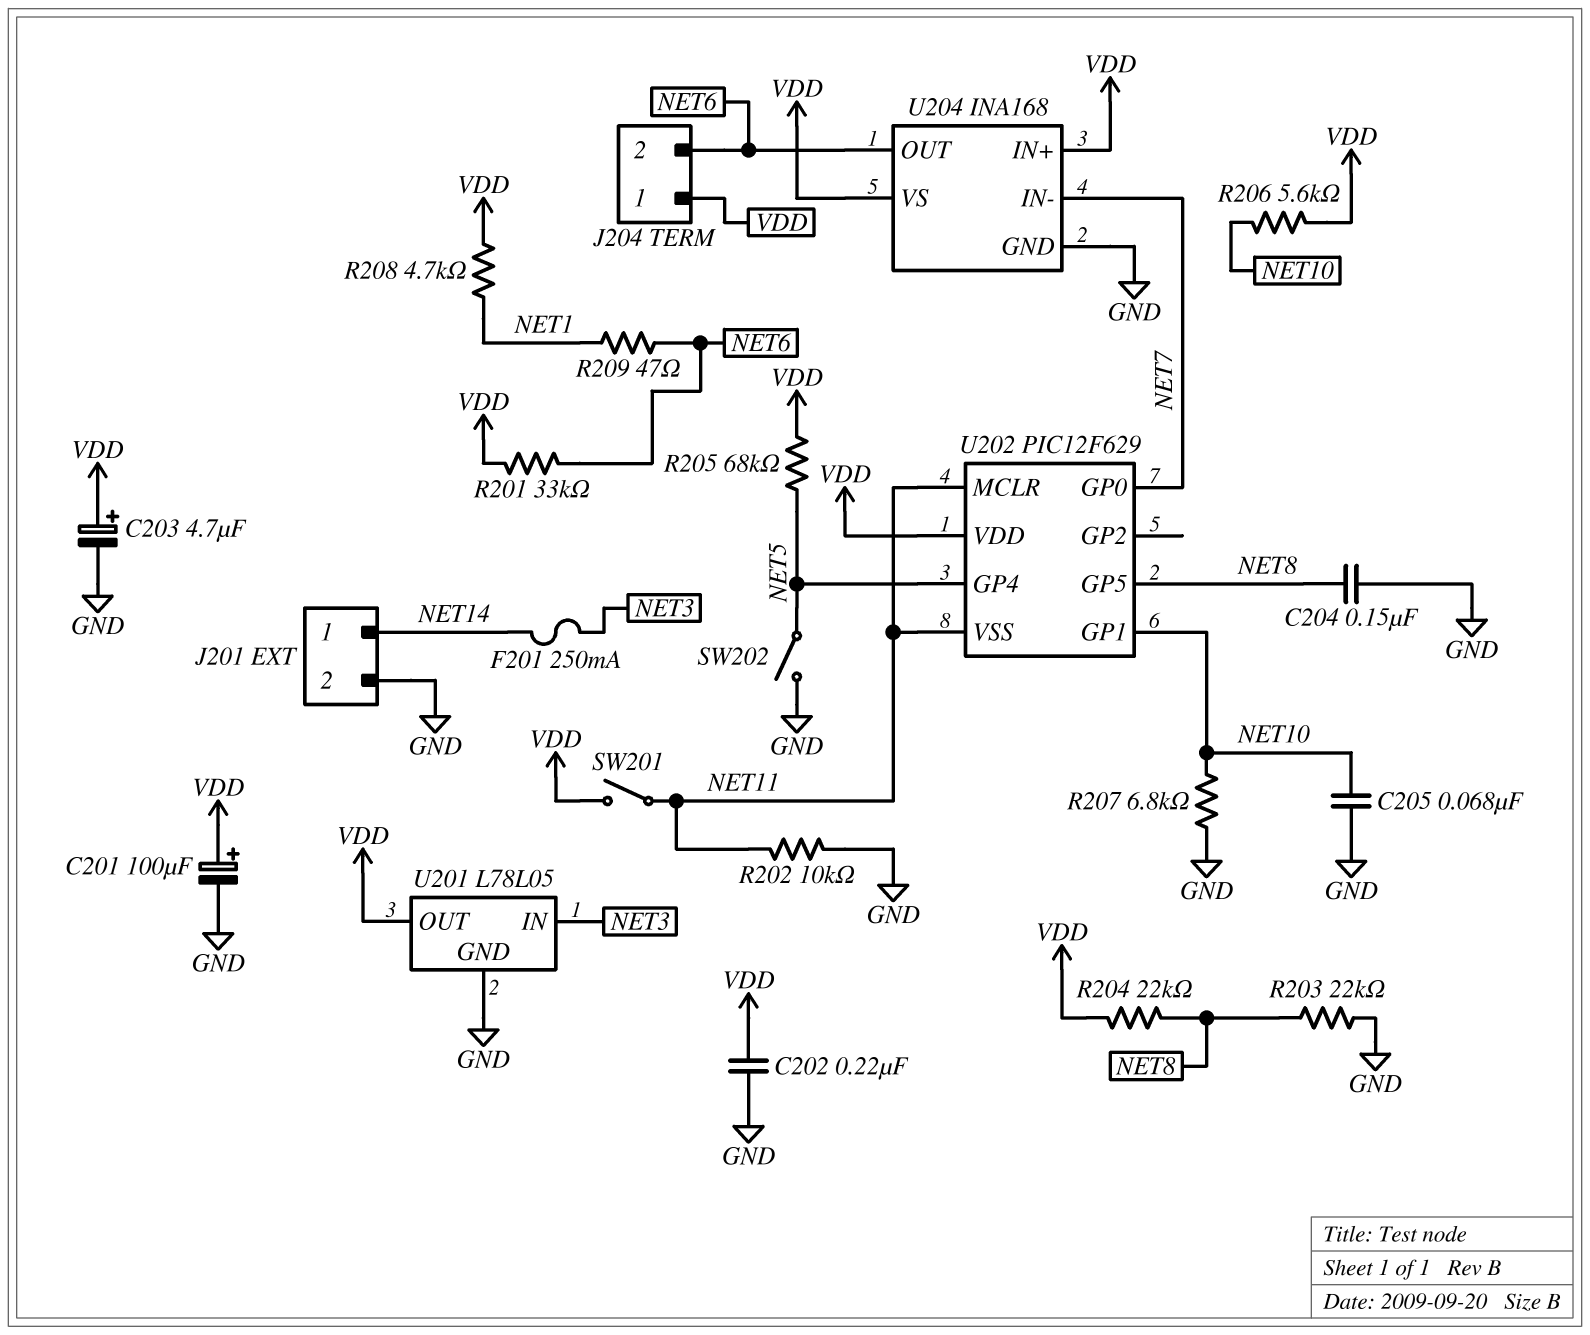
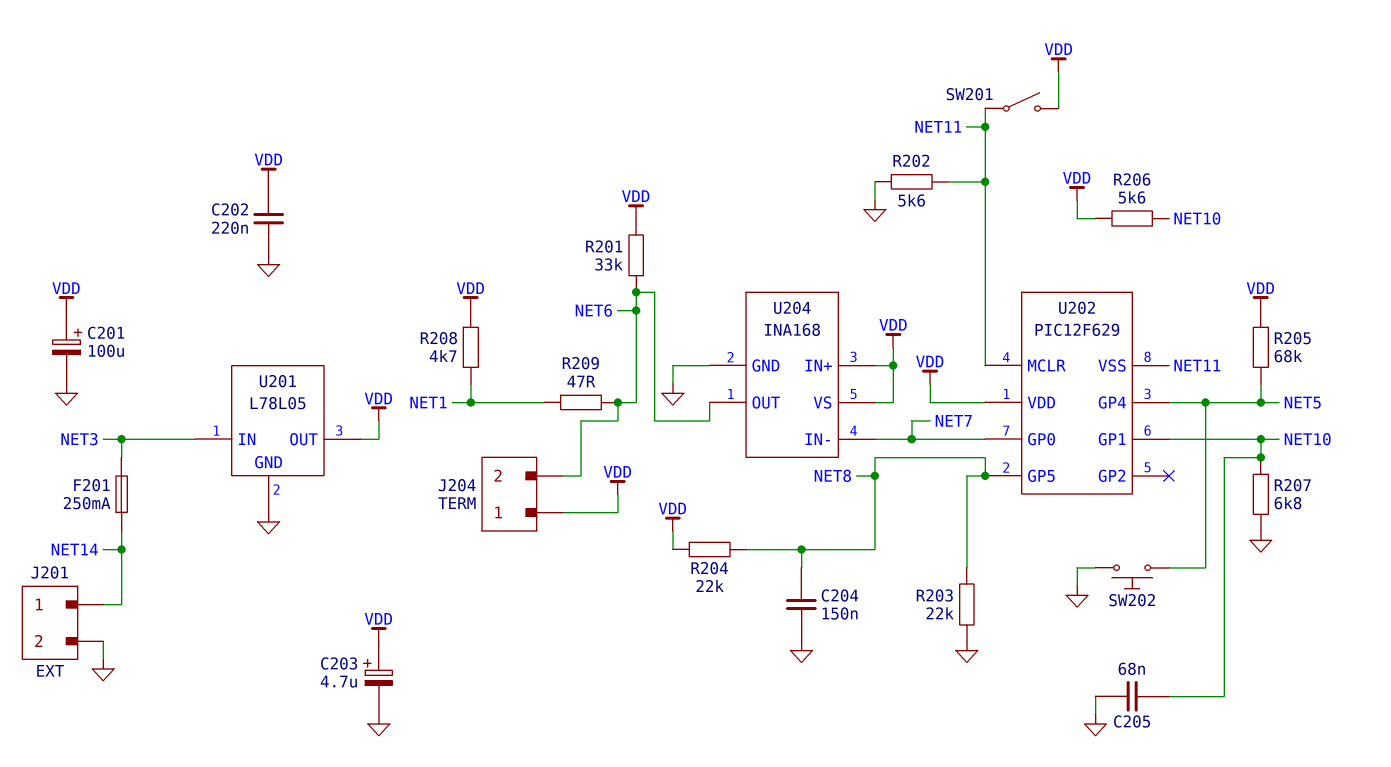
R202: 10k (GND, NET11) -> 5.6k (GND, NET11)
SW202: switch (GND, NET5) -> button (GND, NET5)

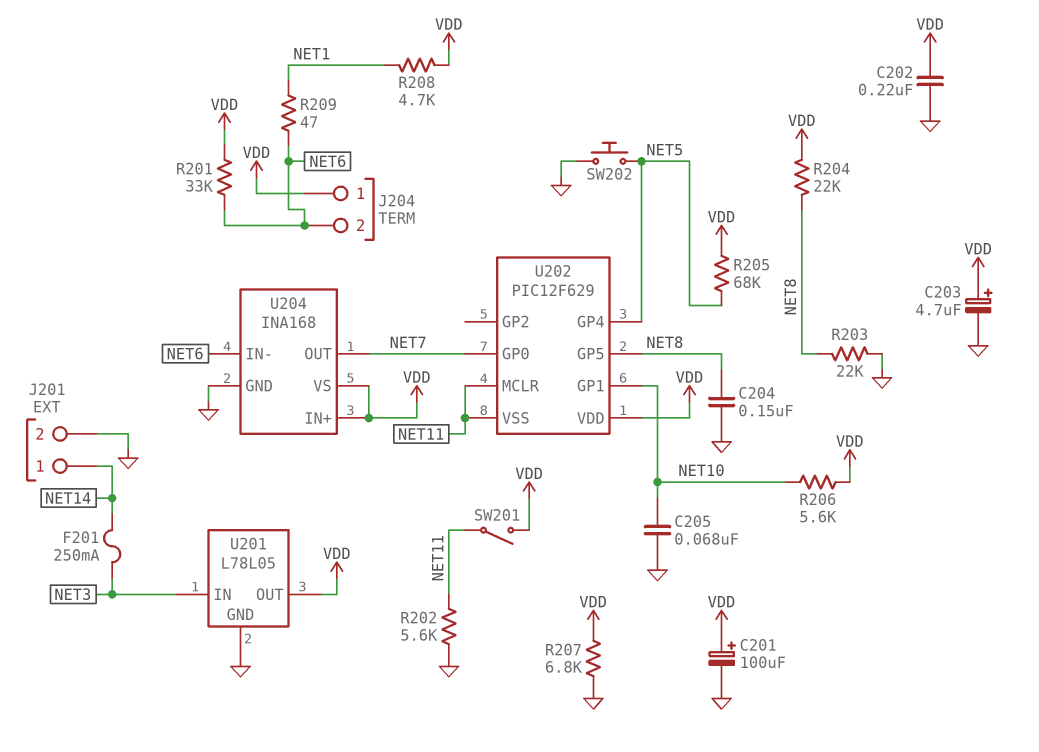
R207: 6.8k (GND, NET10) -> 6.8k (GND, VDD)
U204 pin IN-: NET7 -> NET6
U204 pin OUT: NET6 -> NET7

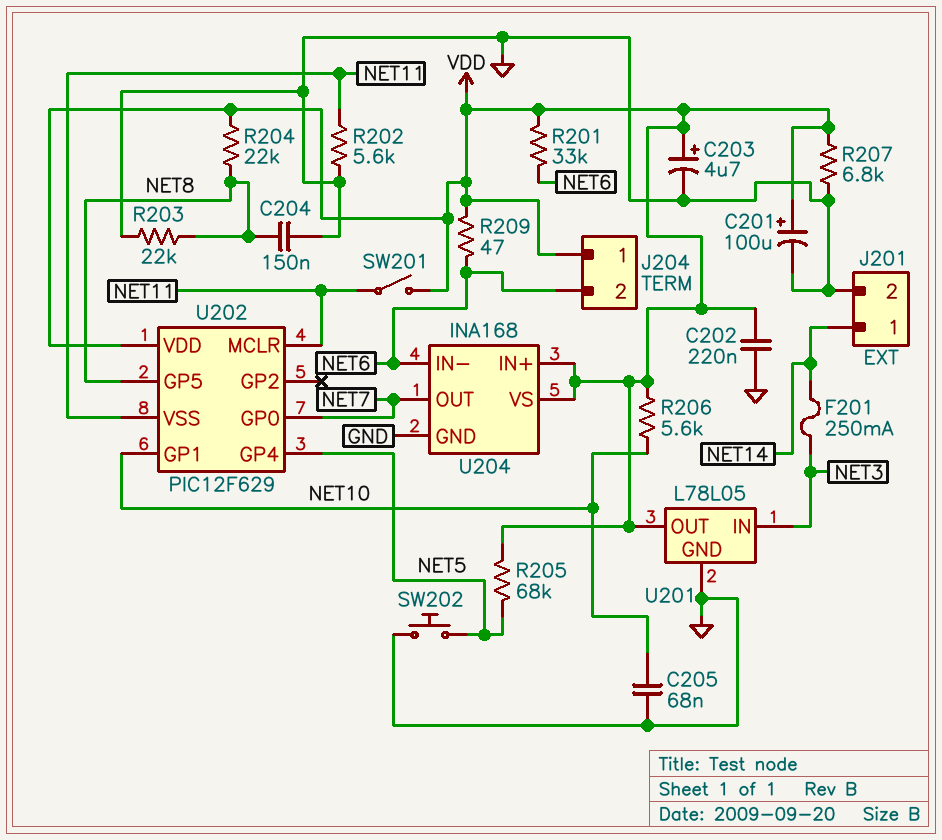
R208: 4.7k (NET1, VDD) -> none
R209: 47 (NET1, NET6) -> 47 (NET6, VDD)

